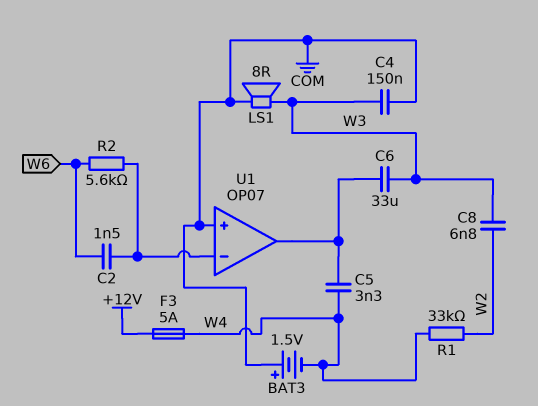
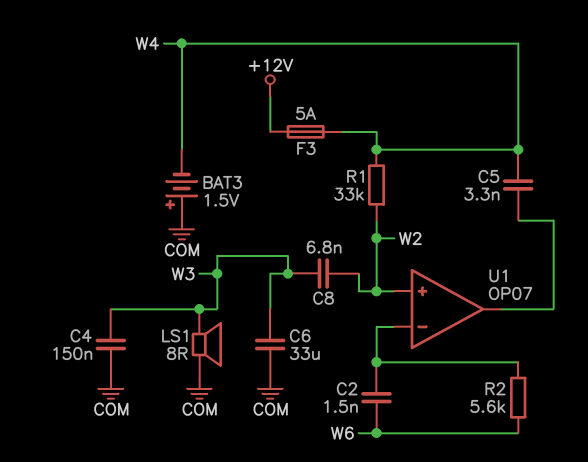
C6: 33uF (U1/out, W3) -> 33uF (COM, W3)
U1 pin in+: COM -> W2

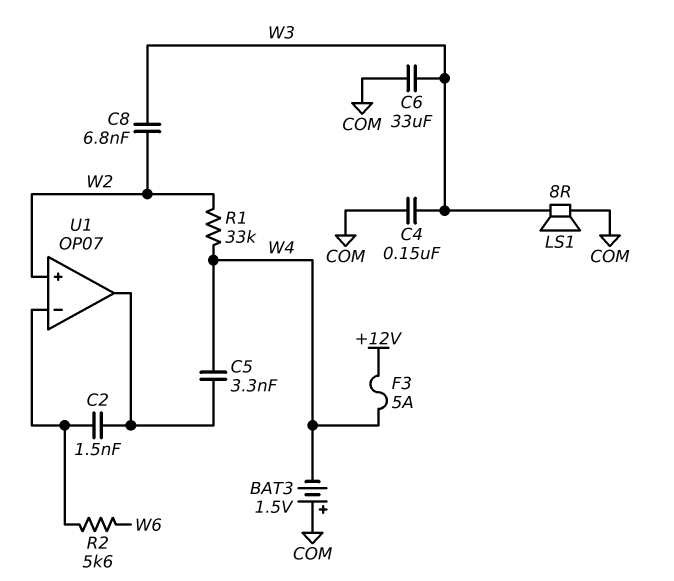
C2: 1.5nF (U1/in-, W6) -> 1.5nF (U1/in-, U1/out)

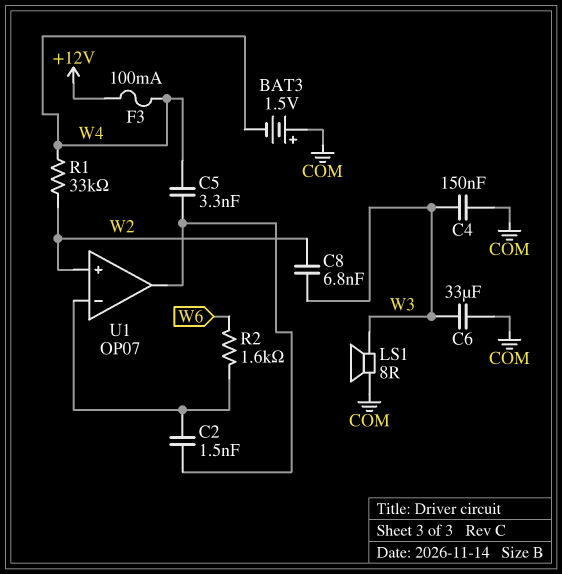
F3: 5A (+12V, W4) -> 100mA (+12V, W4)
R2: 5.6k (U1/in-, W6) -> 1.6k (U1/in-, W6)

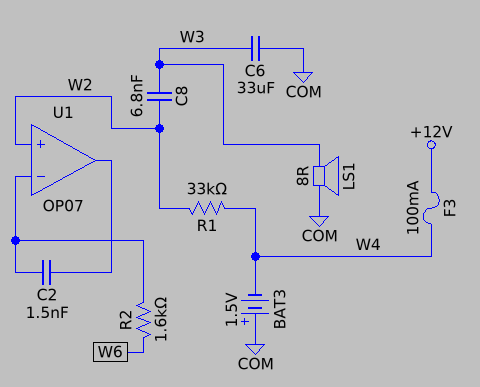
C4: 150nF (COM, W3) -> none
C5: 3.3nF (U1/out, W4) -> none

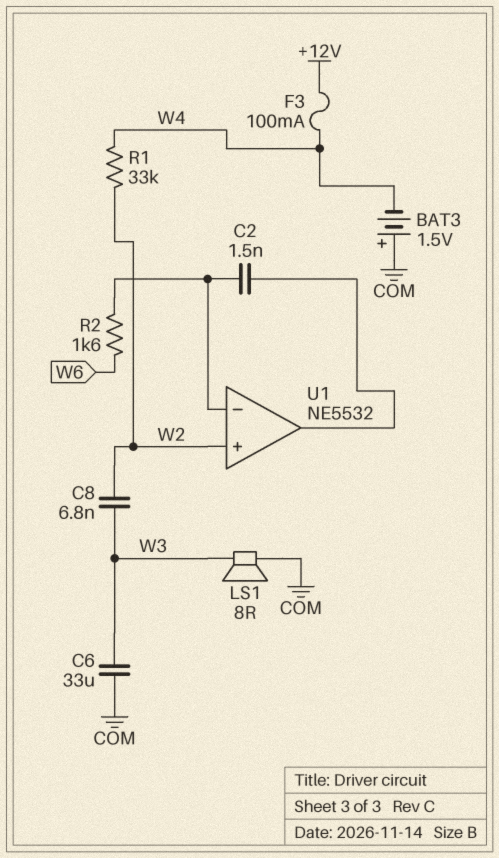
U1: OP07 -> NE5532

